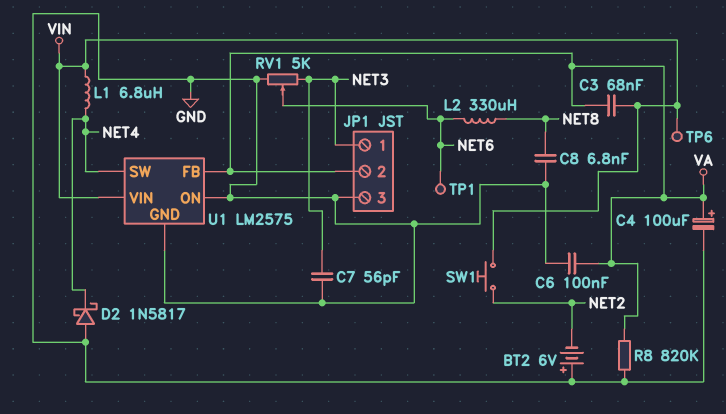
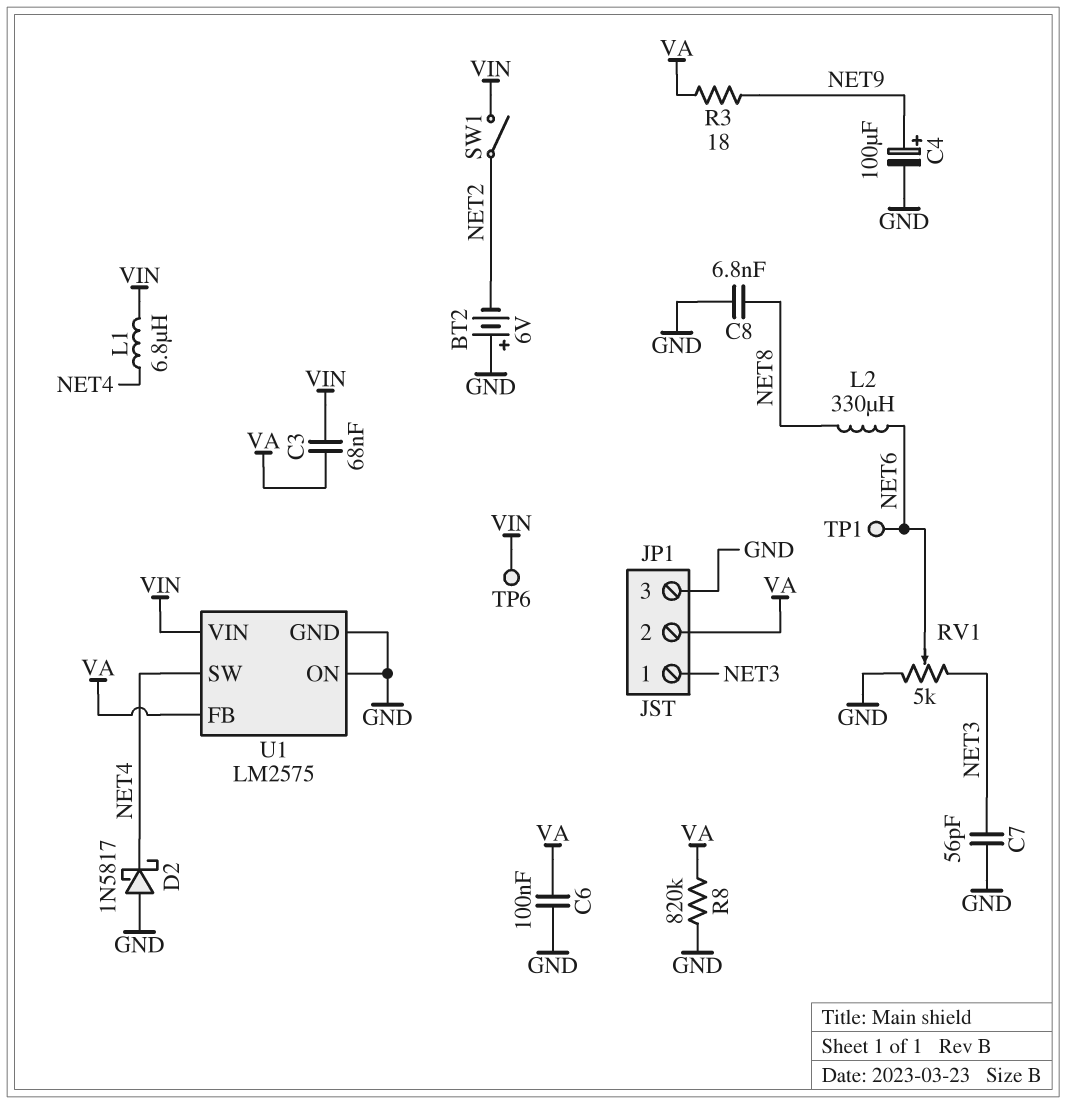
C4: 100uF (plus VA, minus GND) -> 100uF (plus NET9, minus GND)
R3: none -> 18 (NET9, VA)
SW1: button (NET2, VIN) -> switch (NET2, VIN)

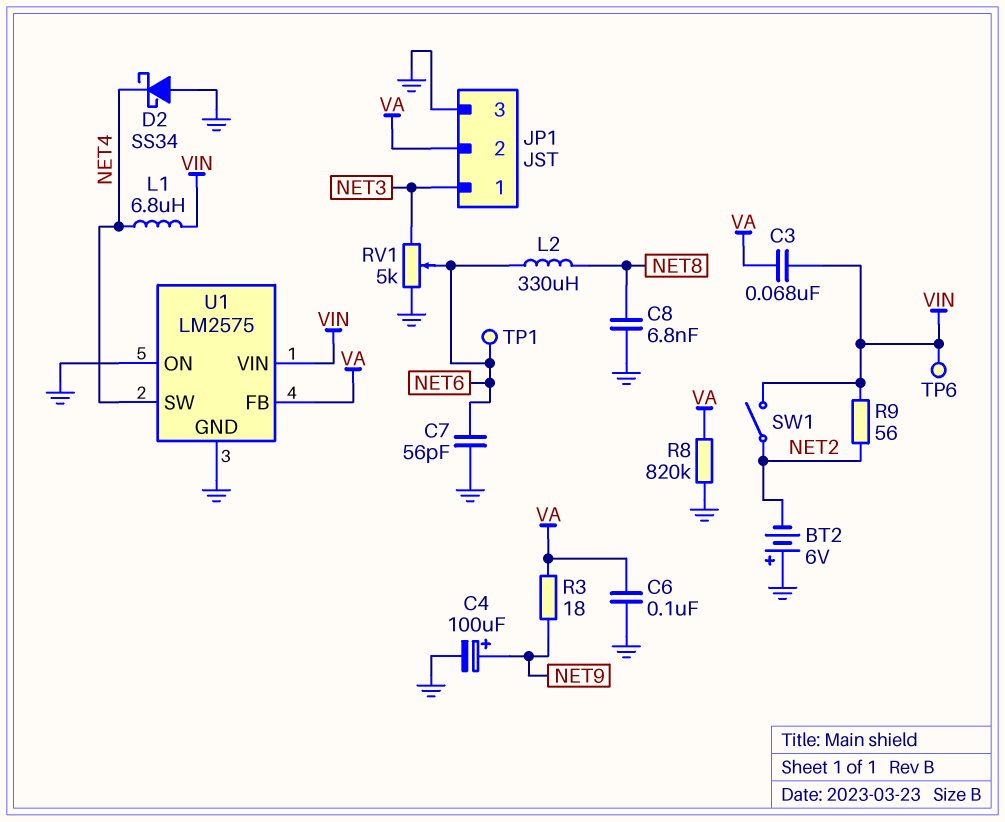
C7: 56pF (GND, NET3) -> 56pF (GND, NET6)
D2: schottky 1N5817 (A GND, K NET4) -> schottky SS34 (A GND, K NET4)
R9: none -> 56 (NET2, VIN)

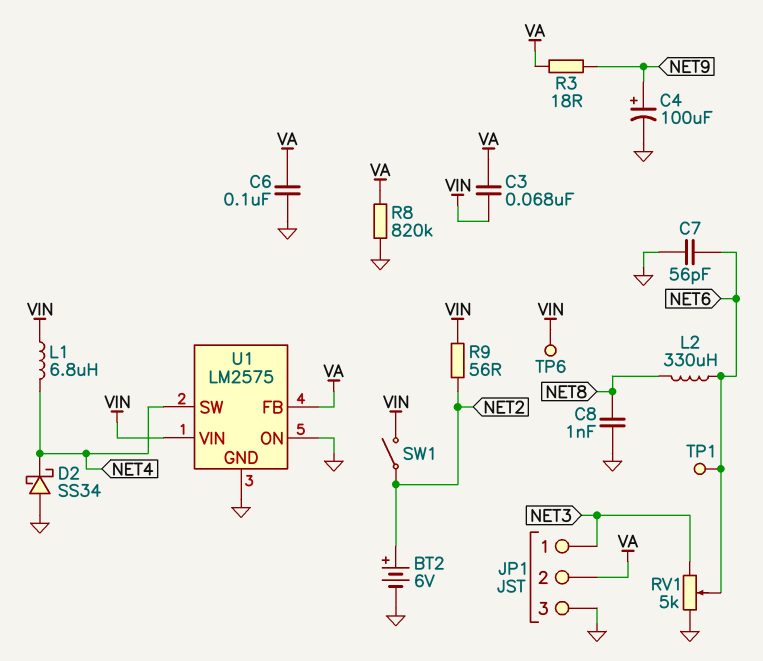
BT2: 6V (plus GND, minus NET2) -> 6V (plus NET2, minus GND)
C8: 6.8nF (GND, NET8) -> 1nF (GND, NET8)

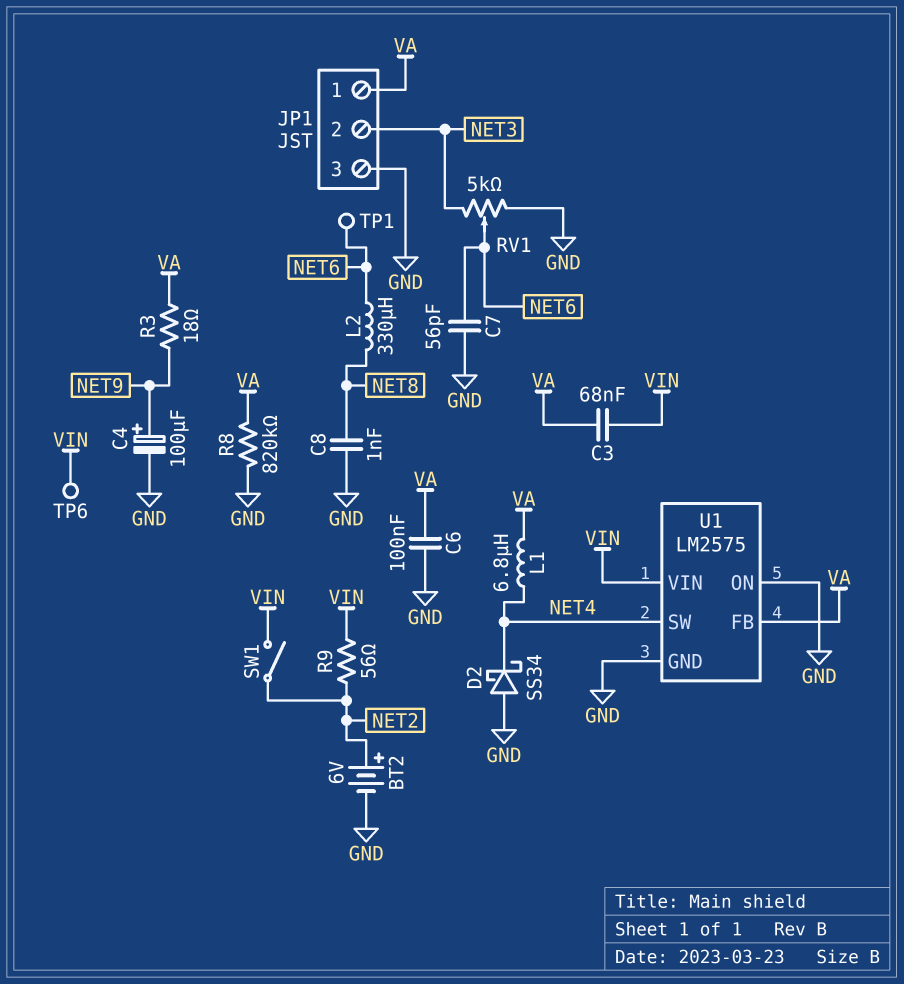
JP1 pin 1: NET3 -> VA
JP1 pin 2: VA -> NET3
L1: 6.8uH (NET4, VIN) -> 6.8uH (NET4, VA)

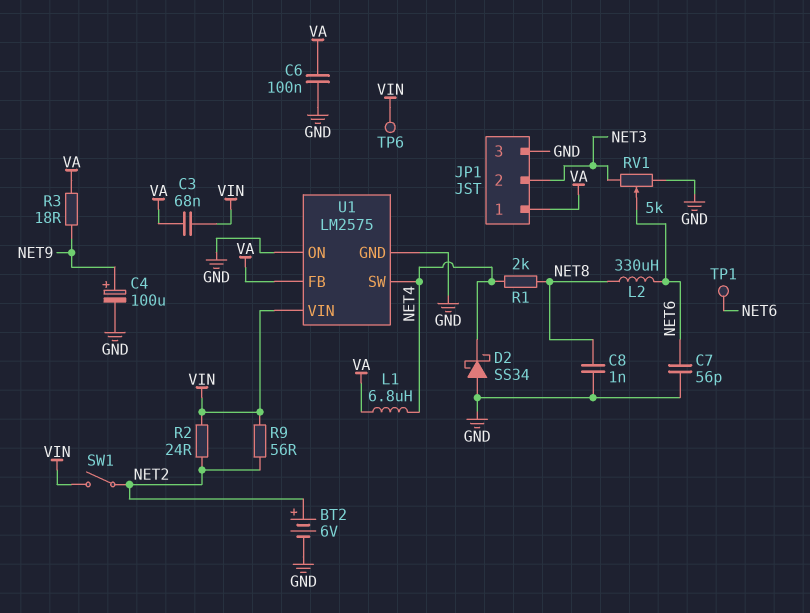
R1: none -> 2k (NET4, NET8)
R2: none -> 24 (NET2, VIN)
R8: 820k (GND, VA) -> none

